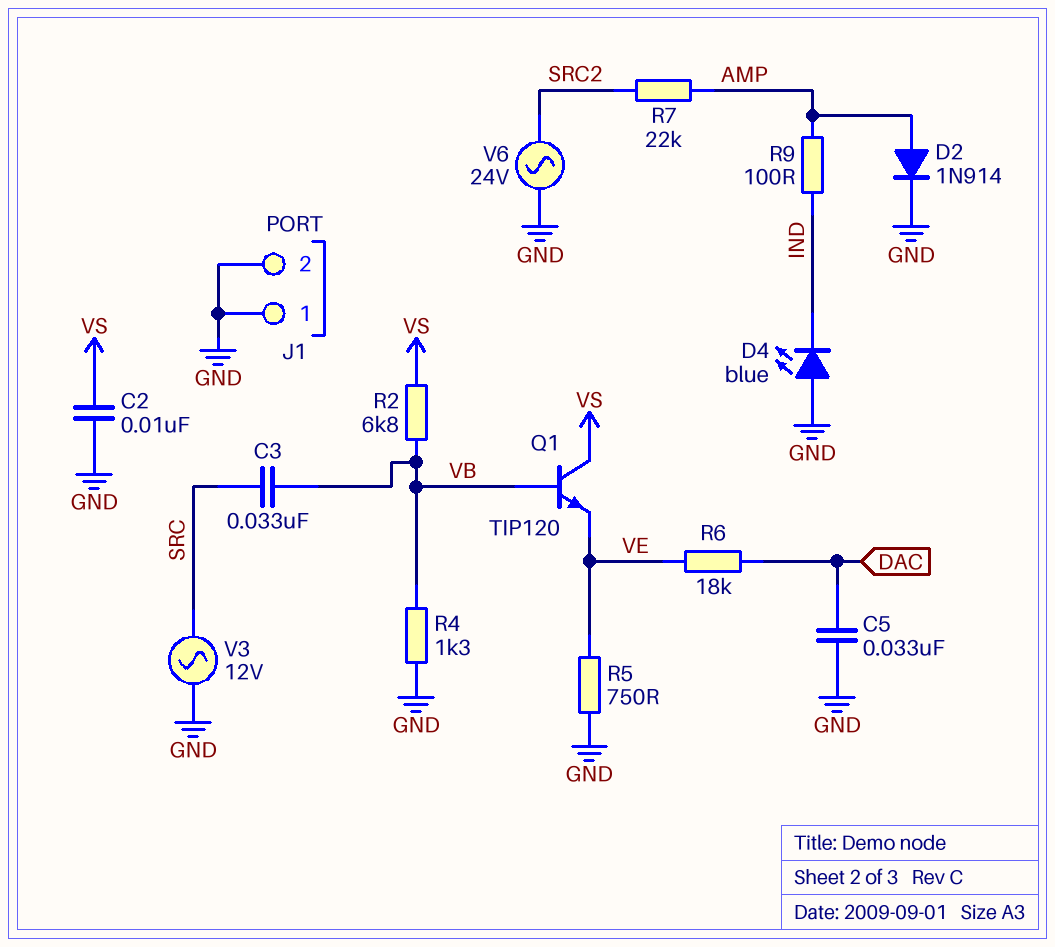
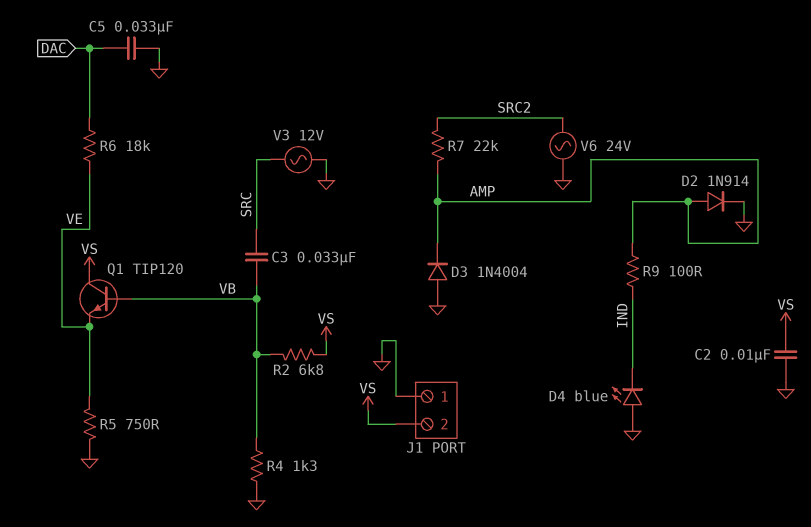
D3: none -> diode 1N4004 (A GND, K AMP)
J1 pin 2: GND -> VS

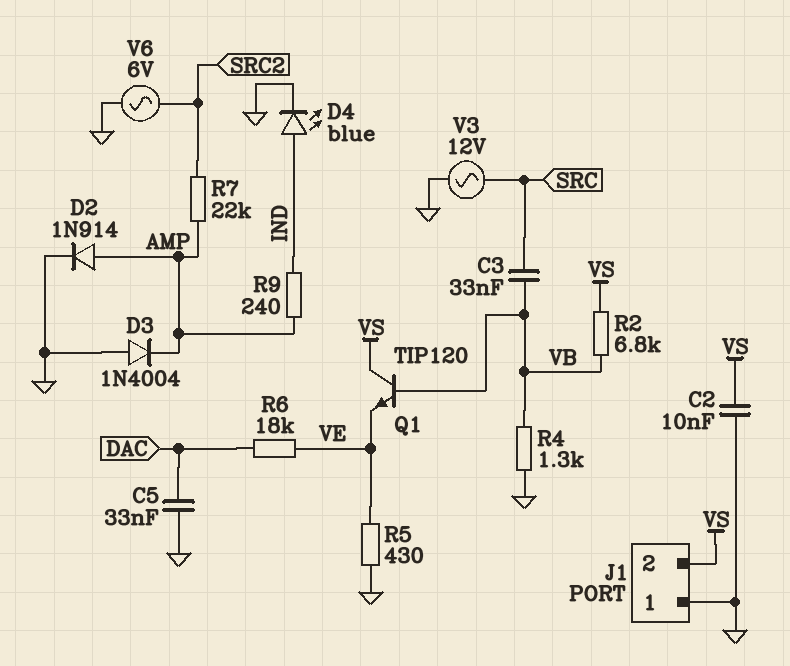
D4: LED blue (A GND, K IND) -> LED blue (A IND, K GND)
R5: 750 (GND, VE) -> 430 (GND, VE)
R9: 100 (AMP, IND) -> 240 (AMP, IND)
V6: AC 24V (GND, SRC2) -> AC 6V (GND, SRC2)

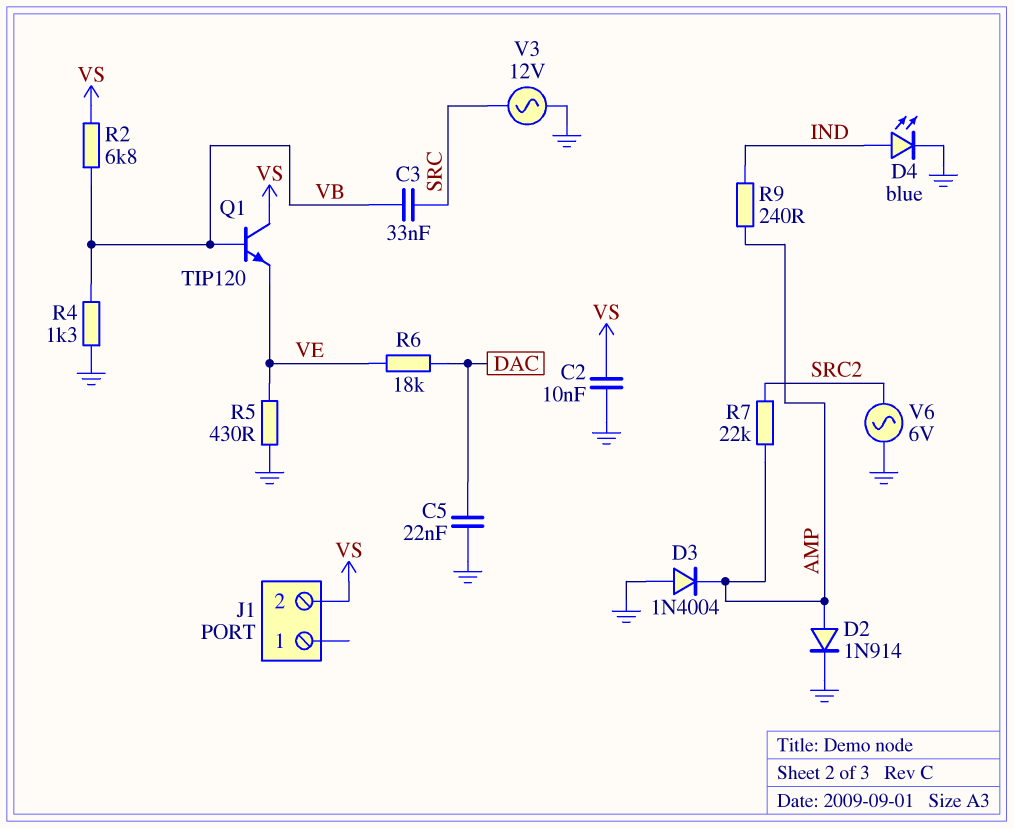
C5: 33nF (DAC, GND) -> 22nF (DAC, GND)
J1 pin 1: GND -> none

